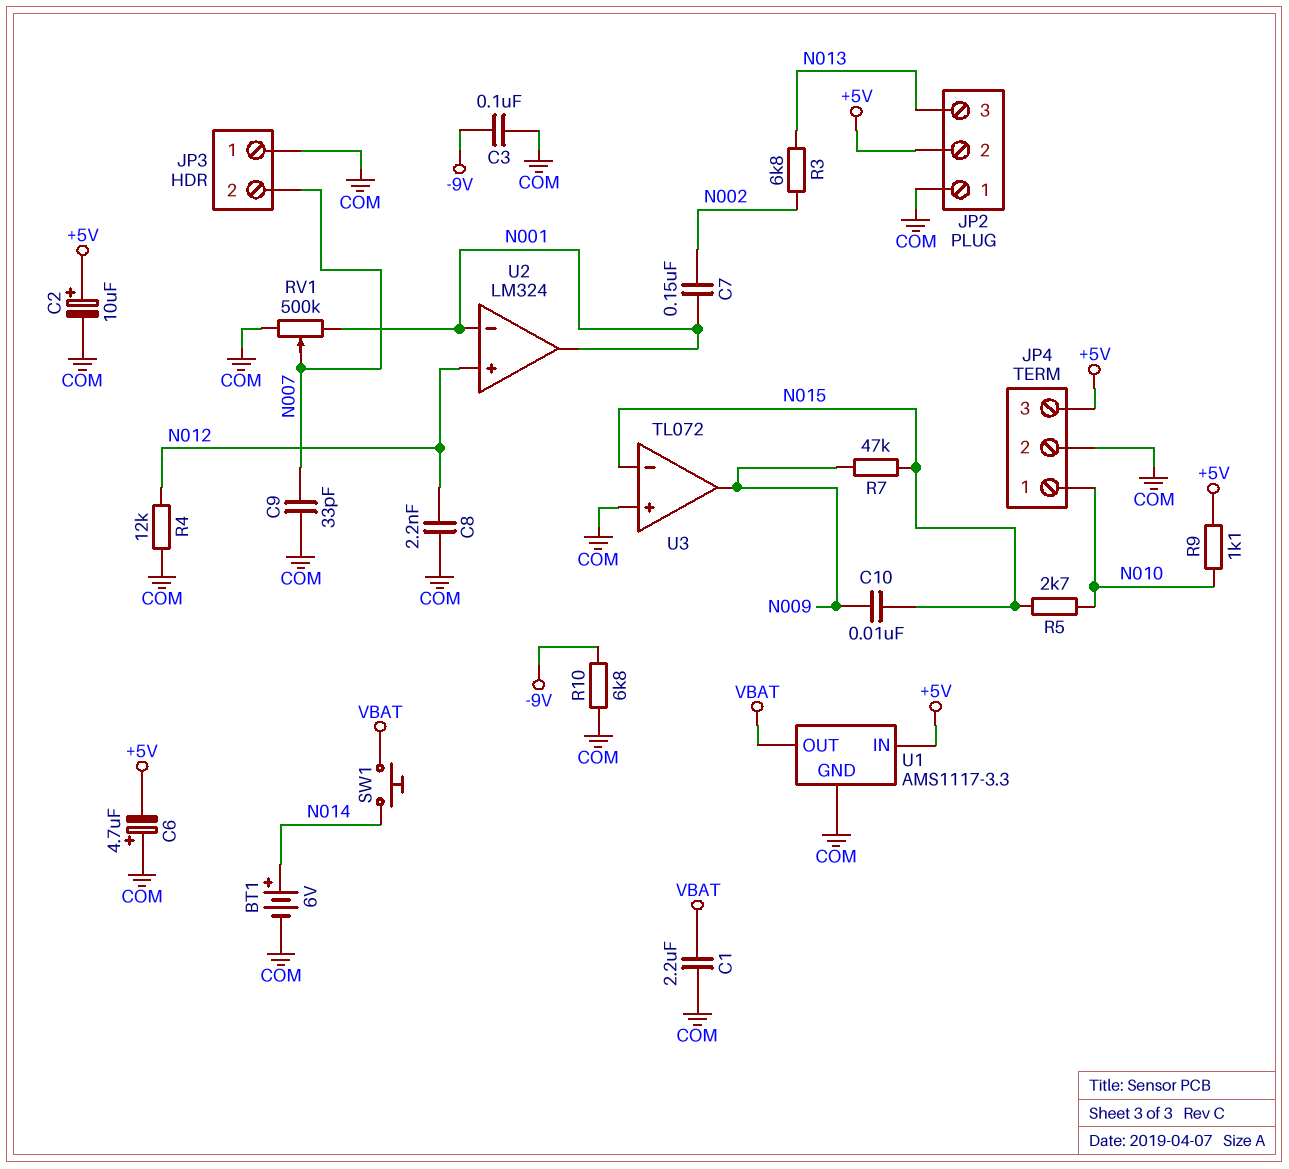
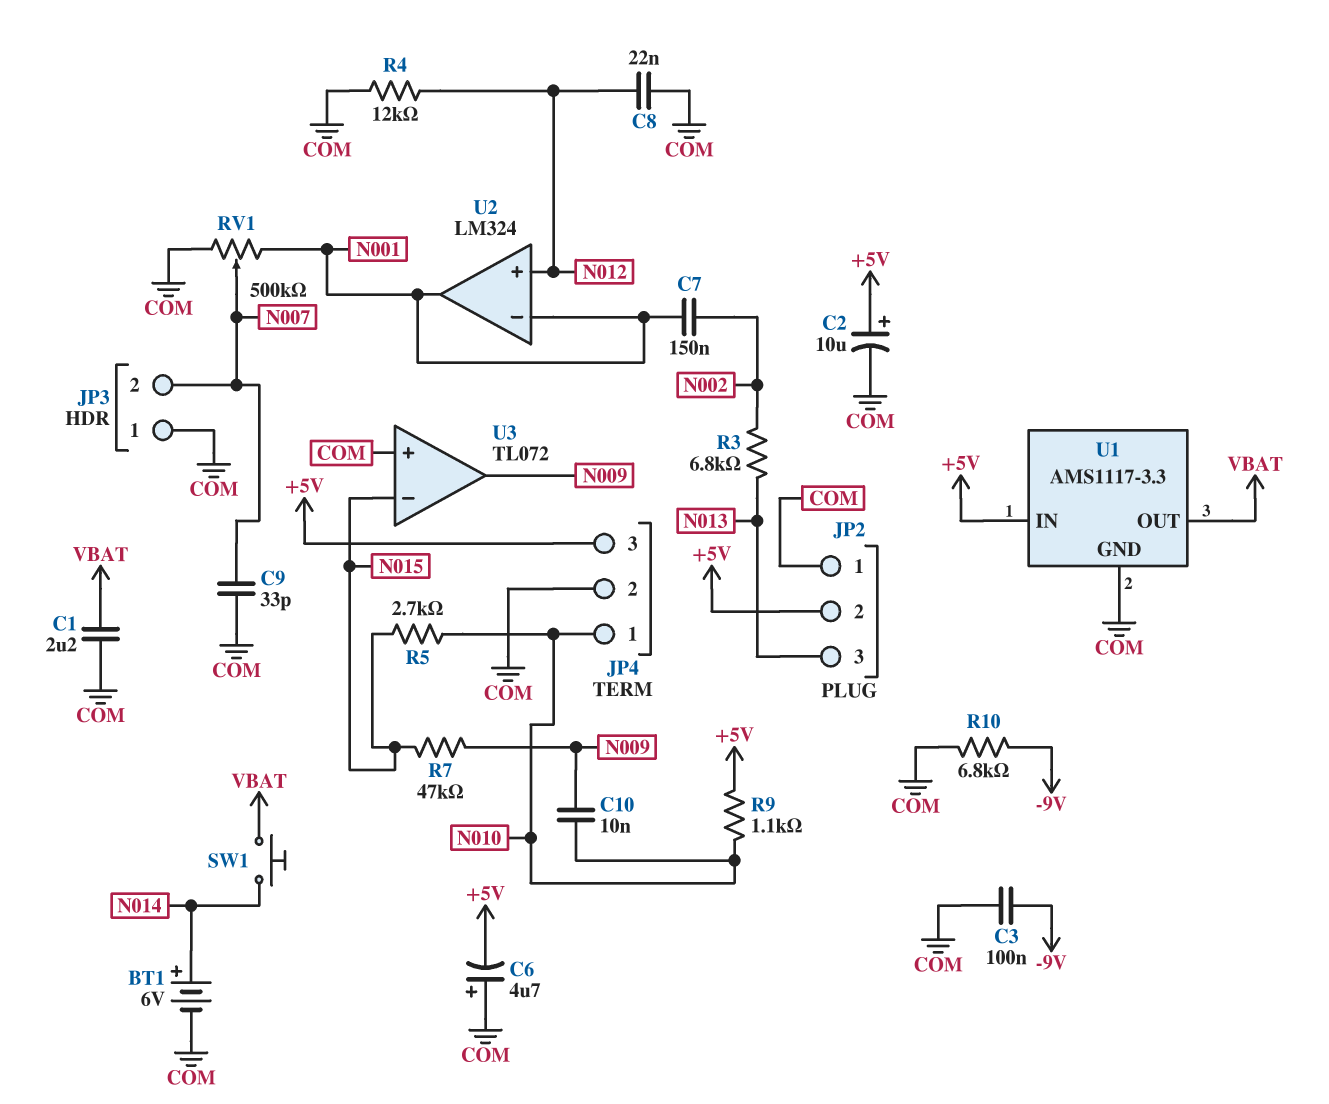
C8: 2.2nF (COM, N012) -> 22nF (COM, N012)
C10: 10nF (N009, N015) -> 10nF (N009, N010)

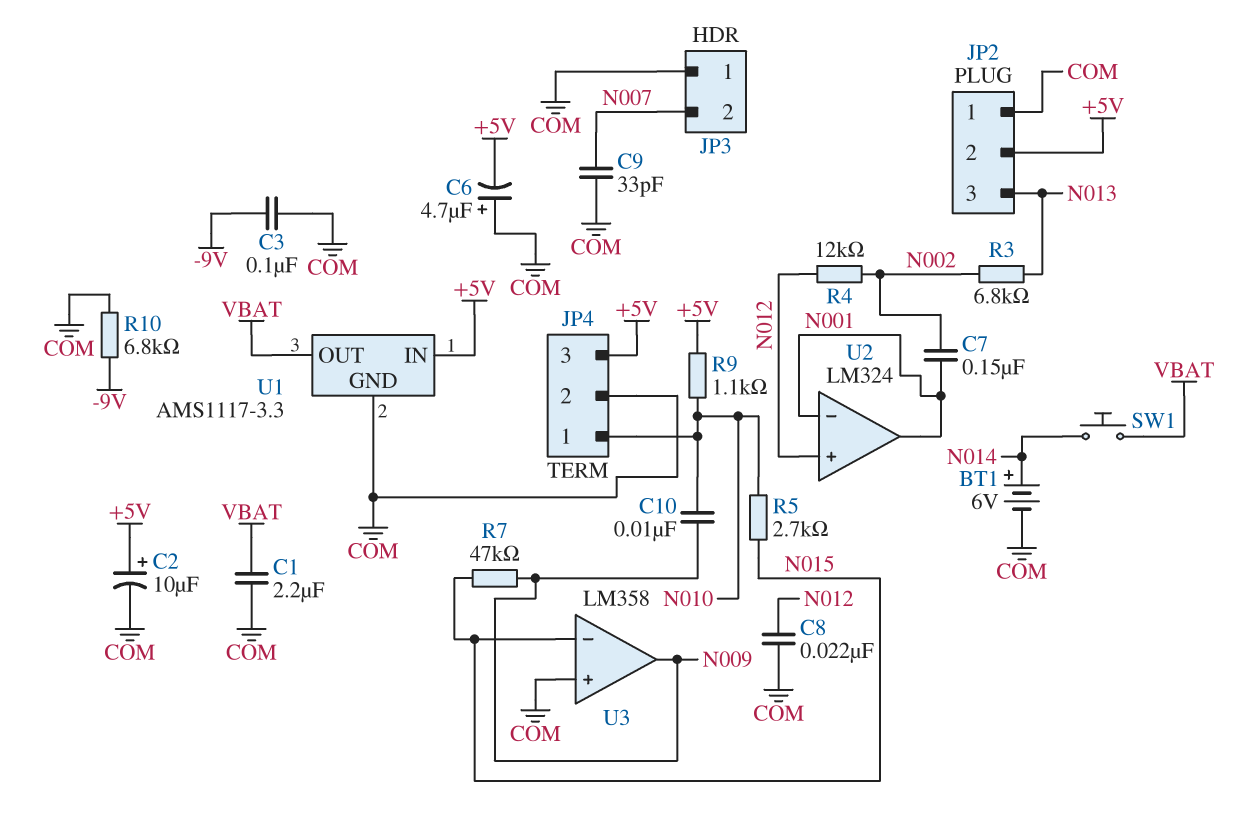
R4: 12k (COM, N012) -> 12k (N002, N012)
RV1: 500k (COM, N001, wiper N007) -> none
U3: TL072 -> LM358

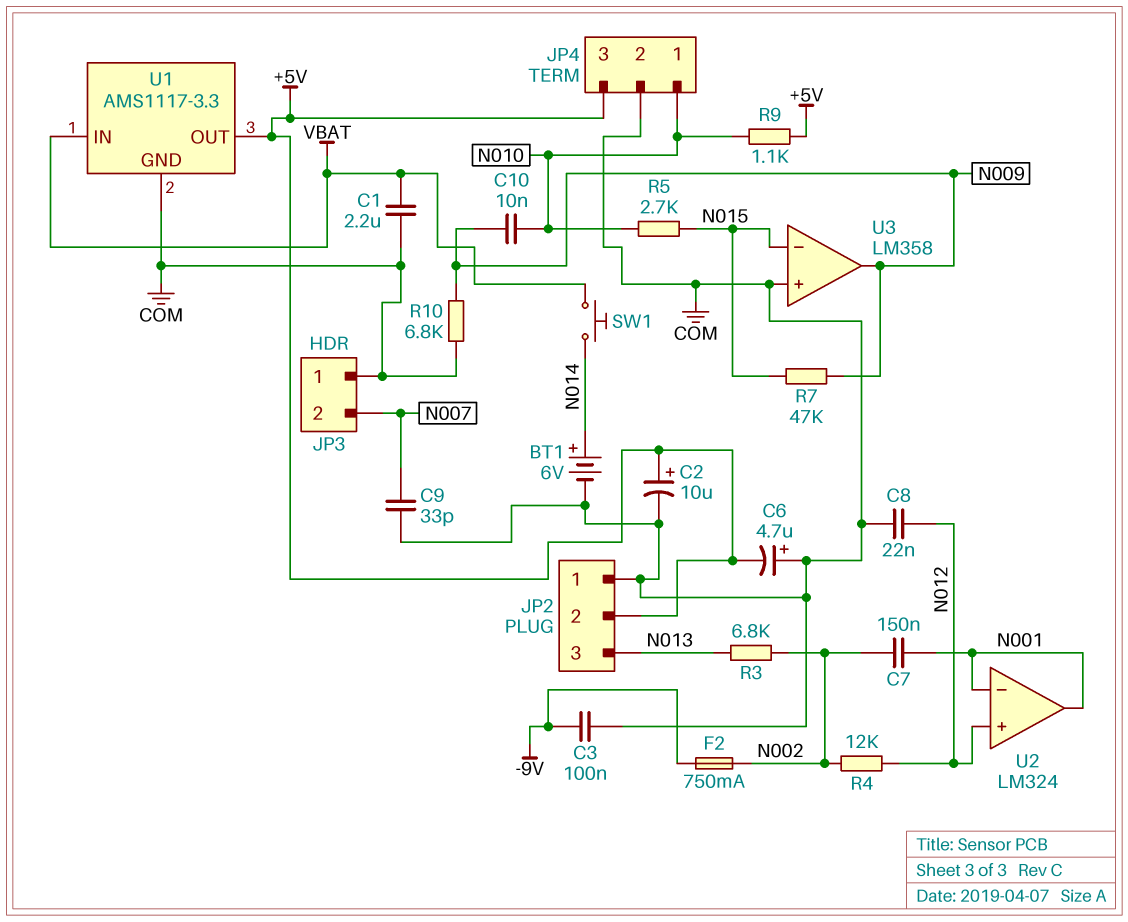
F2: none -> 750mA (-9V, N002)
R10: 6.8k (-9V, COM) -> 6.8k (COM, N009)
U1 pin IN: +5V -> VBAT
U1 pin OUT: VBAT -> +5V

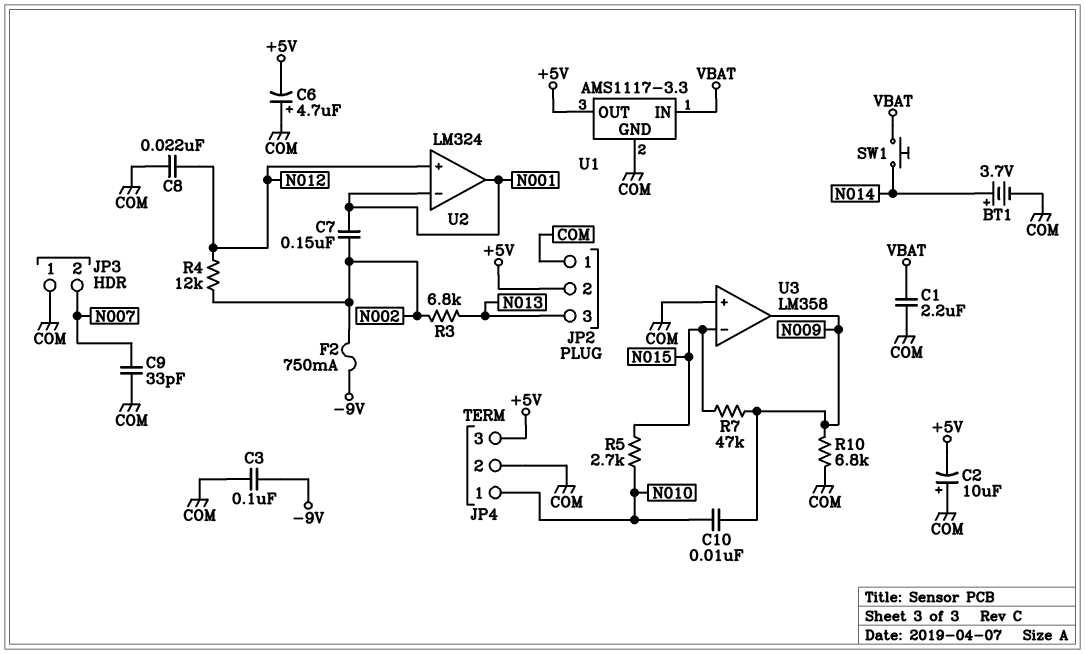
BT1: 6V (plus N014, minus COM) -> 3.7V (plus N014, minus COM)
C2: 10uF (plus +5V, minus COM) -> 10uF (plus COM, minus +5V)
R9: 1.1k (+5V, N010) -> none

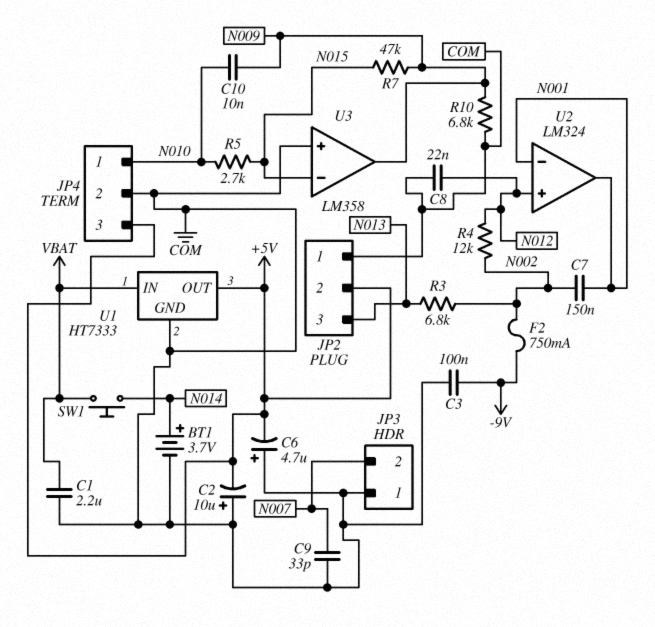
U1: AMS1117-3.3 -> HT7333

